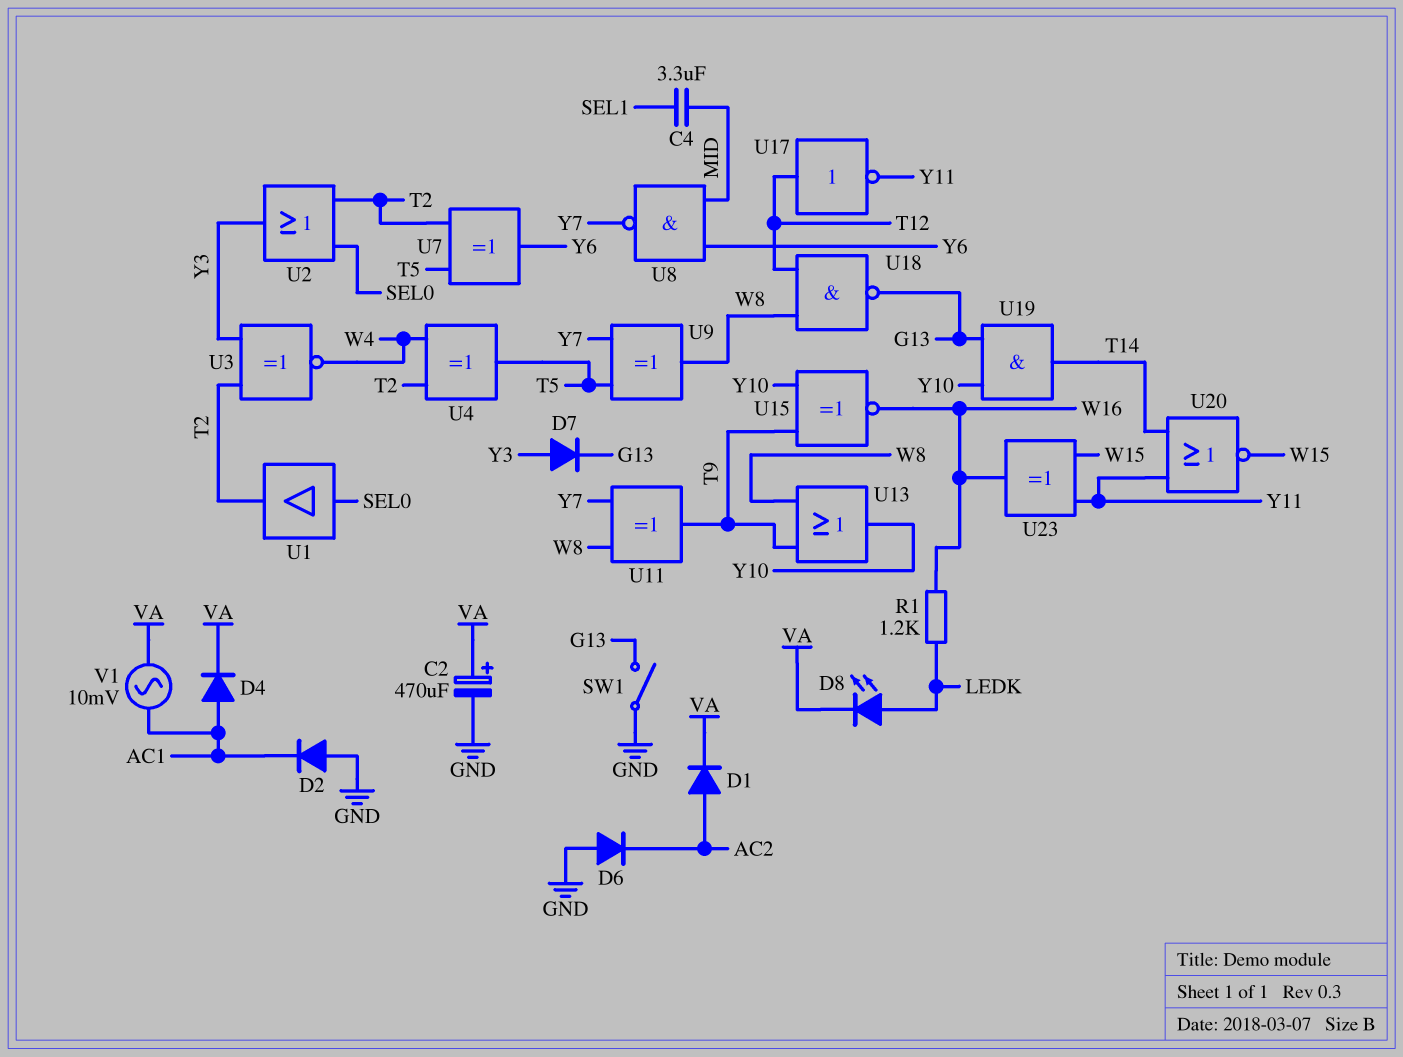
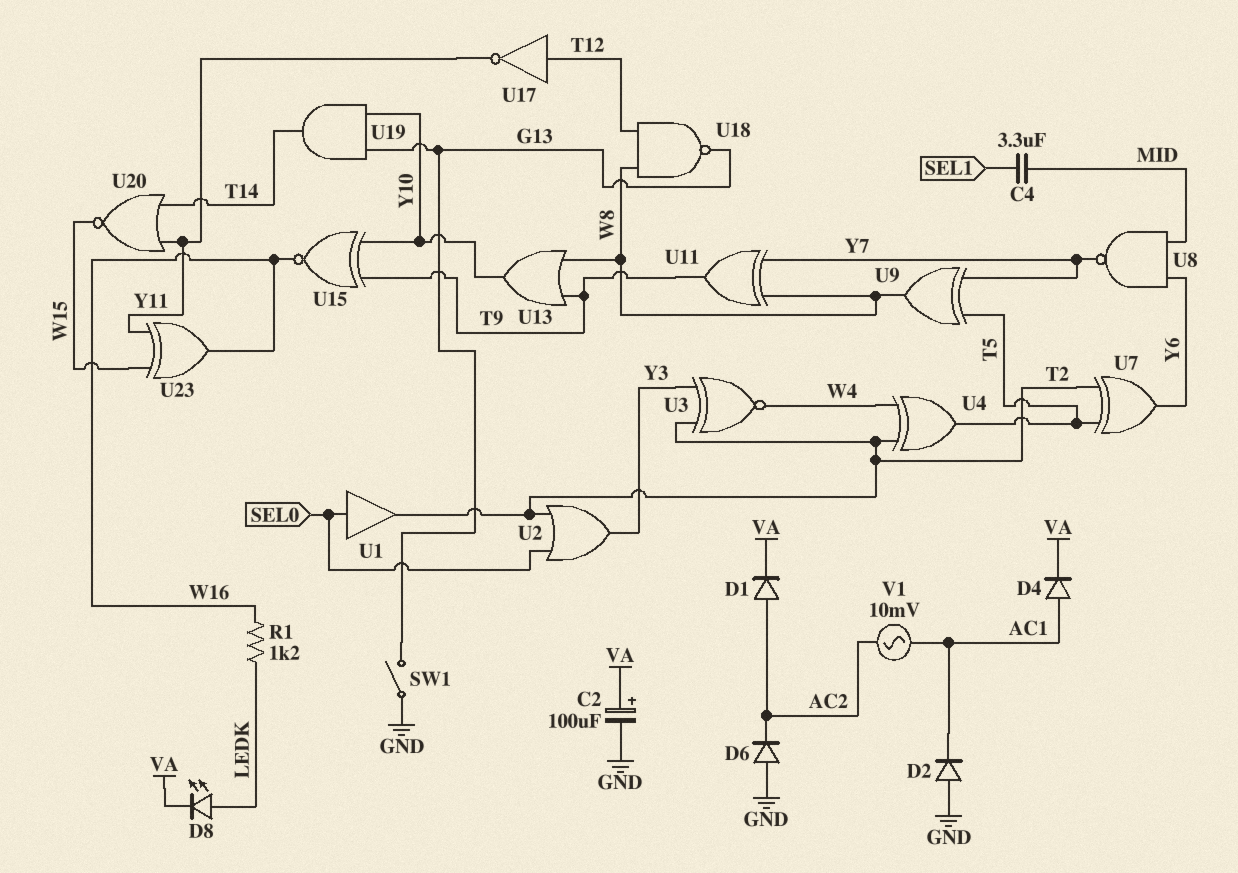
C2: 470uF (plus VA, minus GND) -> 100uF (plus VA, minus GND)
D7: diode (A Y3, K G13) -> none
V1: AC 10mV (AC1, VA) -> AC 10mV (AC1, AC2)

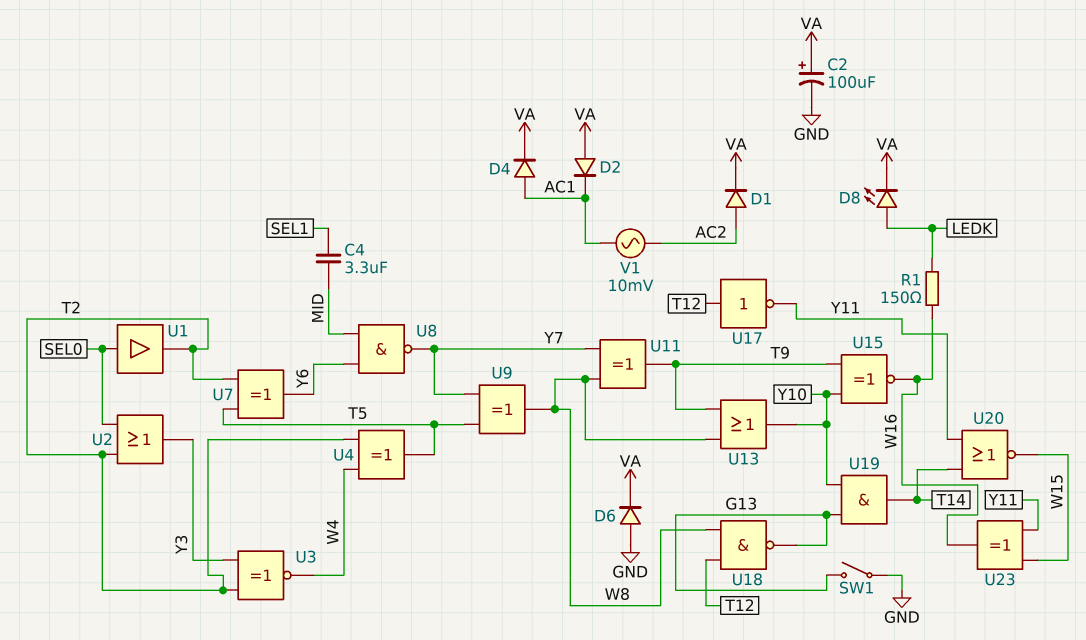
D2: diode (A GND, K AC1) -> diode (A VA, K AC1)
D6: diode (A GND, K AC2) -> diode (A GND, K VA)
R1: 1.2k (LEDK, W16) -> 150 (LEDK, W16)

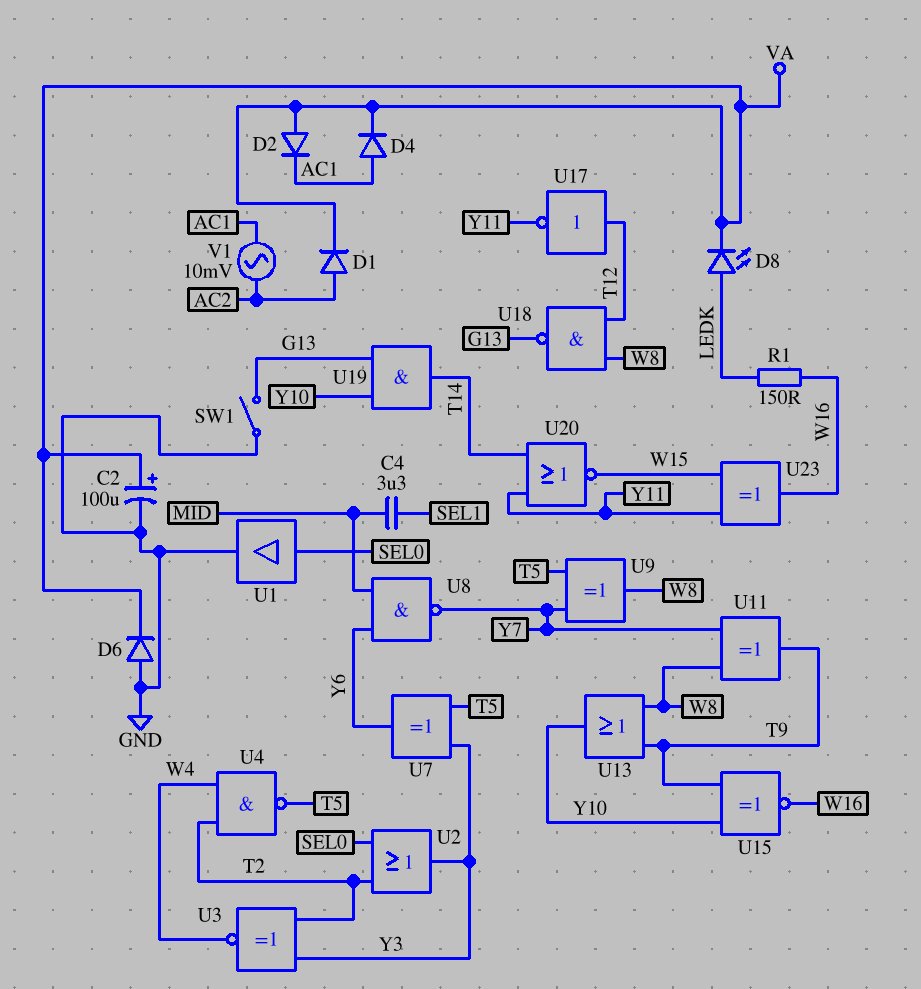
U1: buffer (in SEL0, out T2) -> buffer (in SEL0, out GND)
U4: XOR (in T2, in W4, out T5) -> NAND (in T2, in W4, out T5)
U7: XOR (in T2, in T5, out Y6) -> XOR (in T5, in Y3, out Y6)

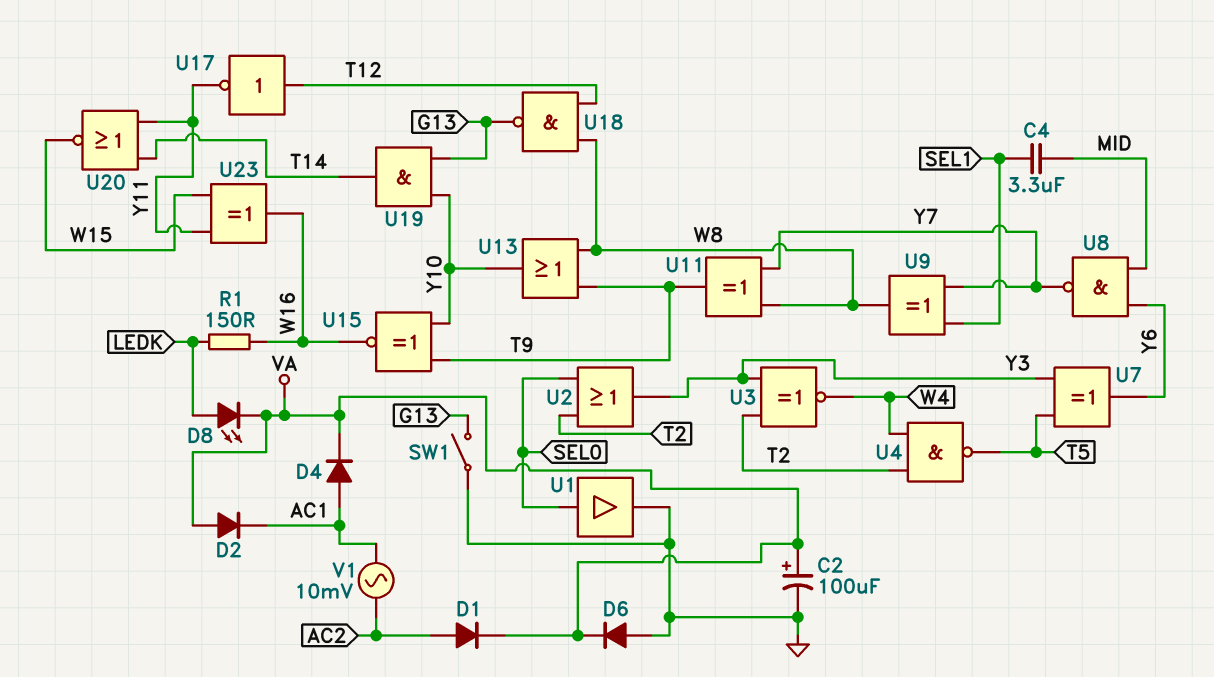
U9: XOR (in T5, in Y7, out W8) -> XOR (in SEL1, in Y7, out W8)

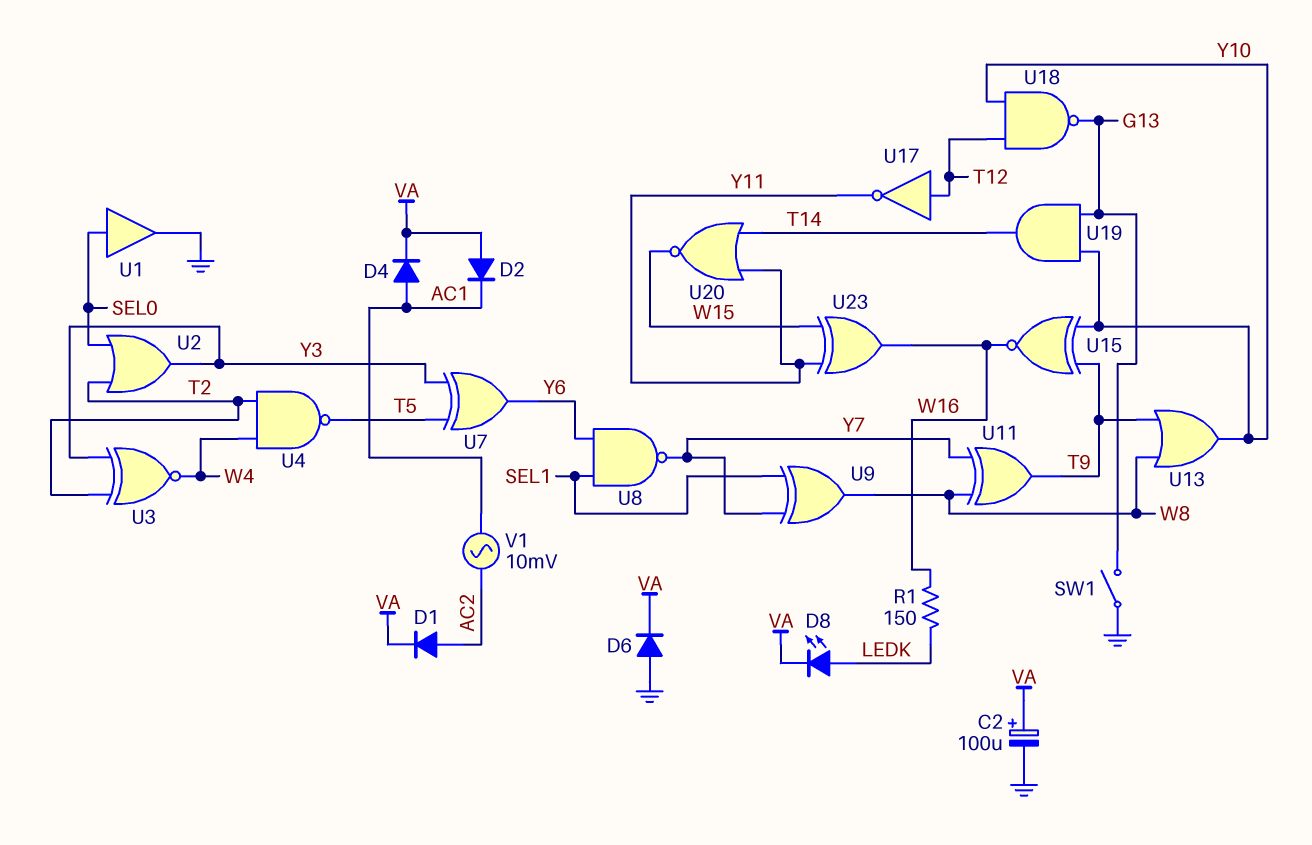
C4: 3.3uF (MID, SEL1) -> none
U8: NAND (in MID, in Y6, out Y7) -> NAND (in SEL1, in Y6, out Y7)
U18: NAND (in T12, in W8, out G13) -> NAND (in T12, in Y10, out G13)

